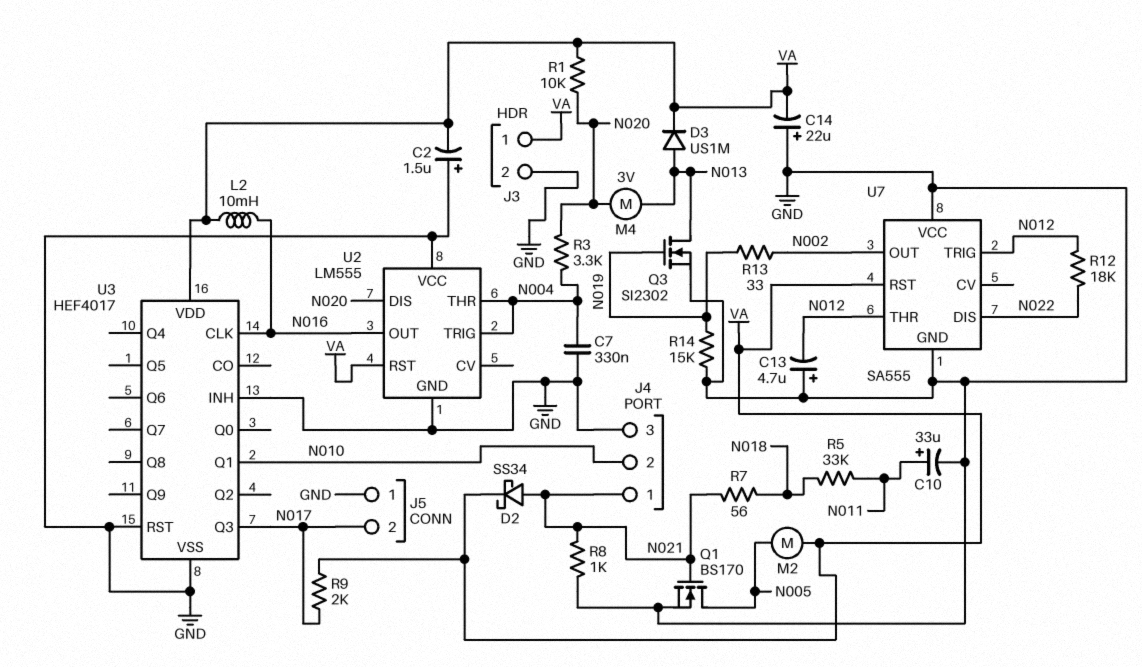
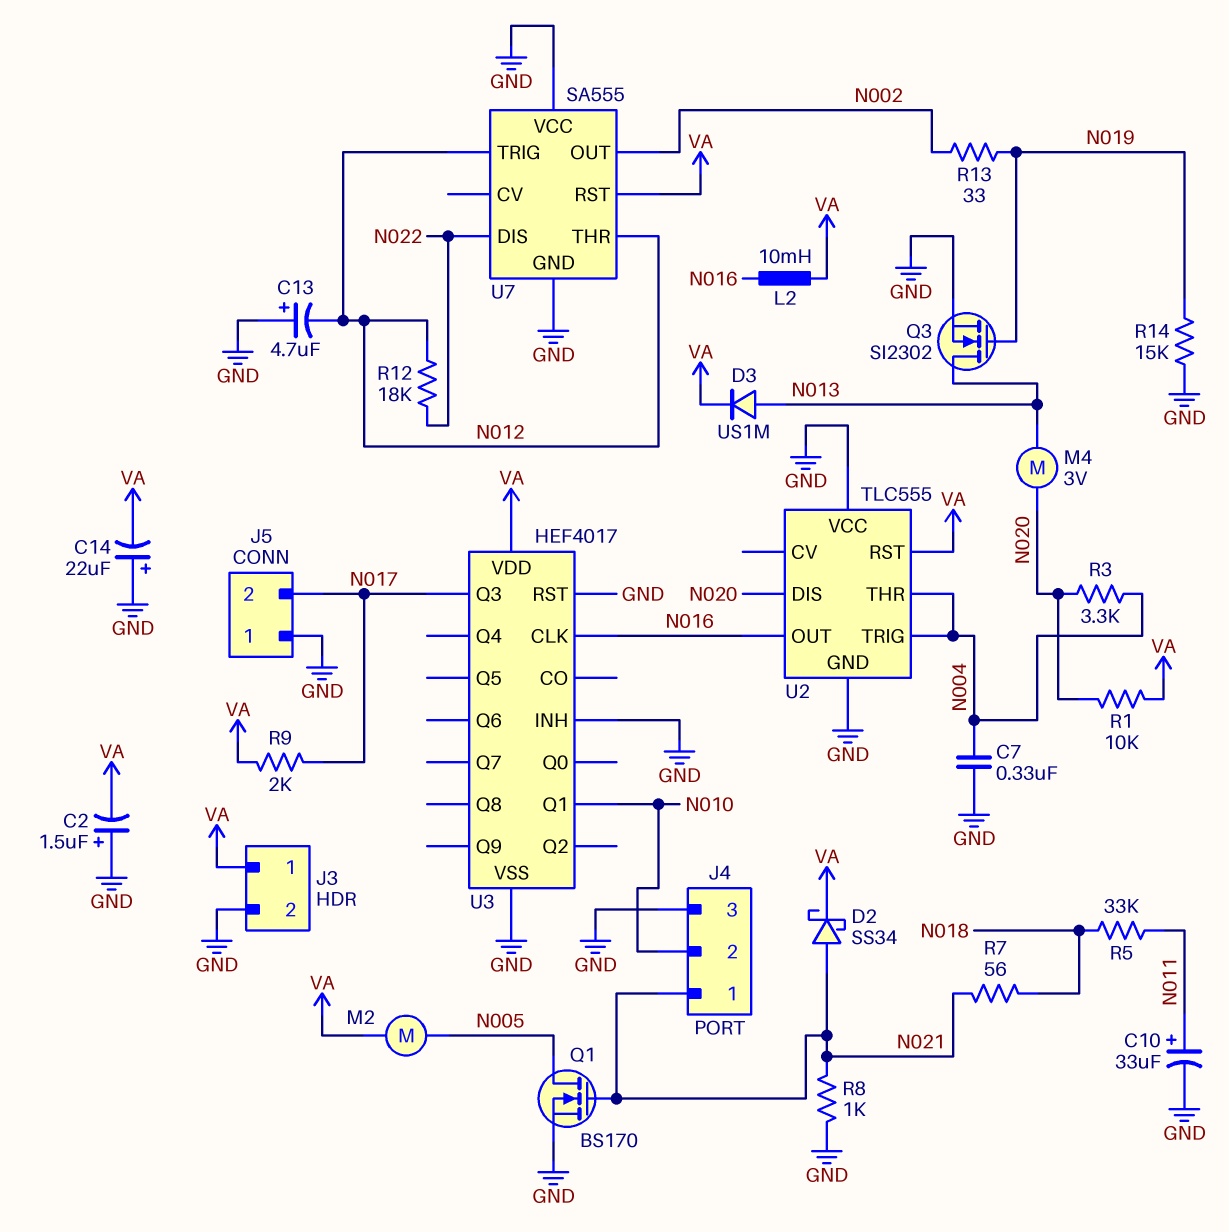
U2: LM555 -> TLC555

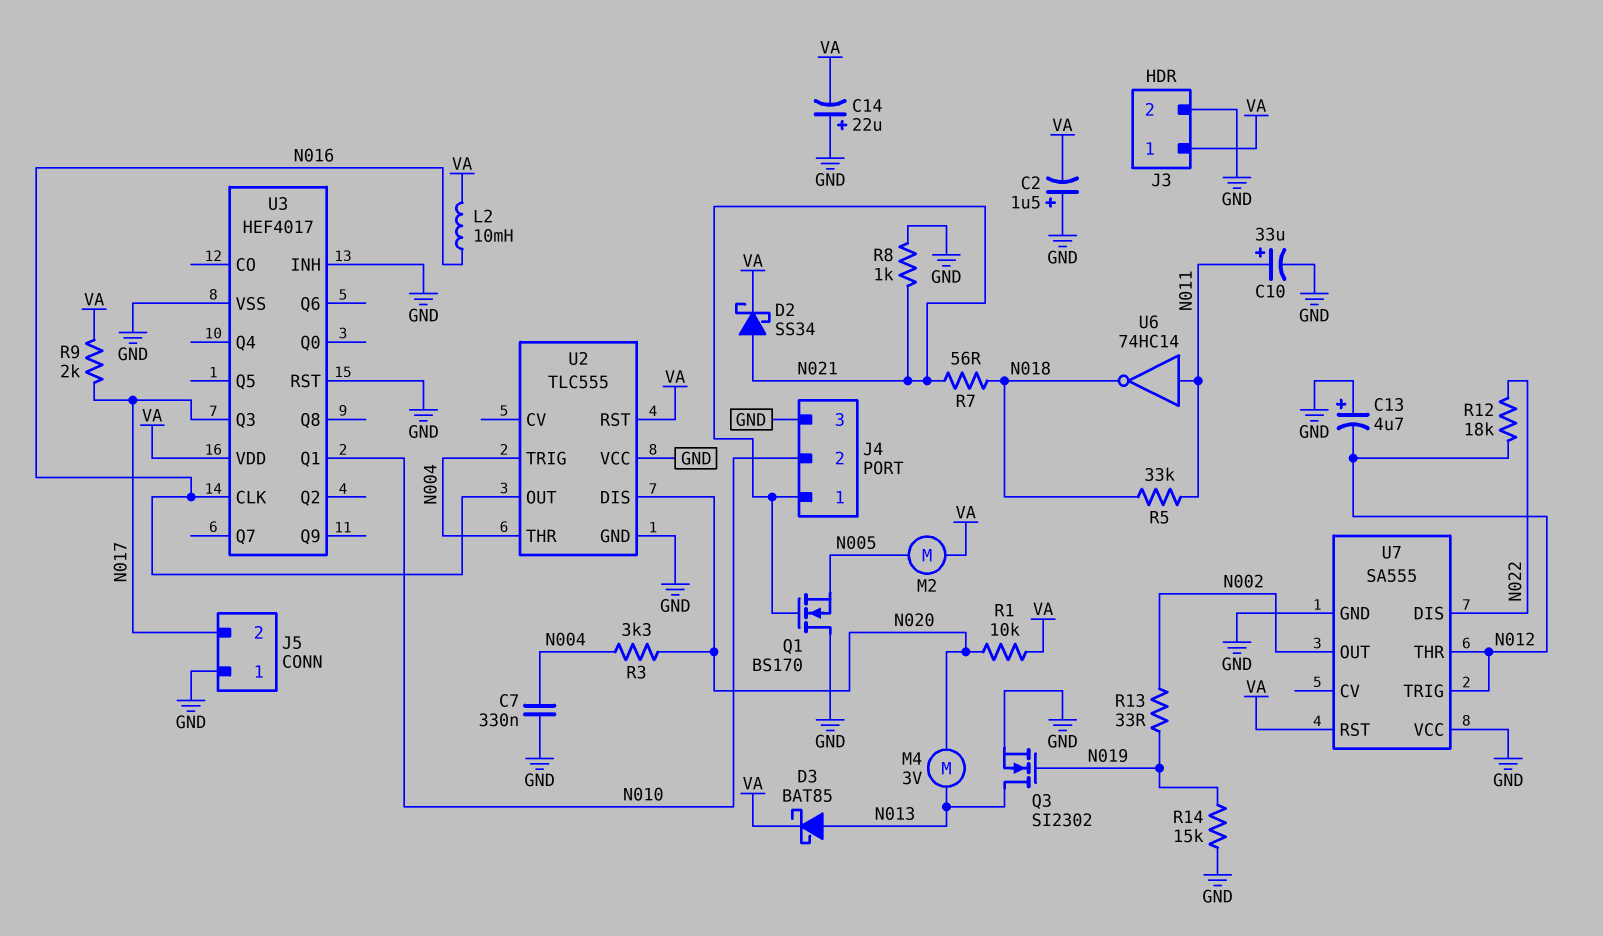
D3: diode US1M (A N013, K VA) -> schottky BAT85 (A N013, K VA)
Q1: NMOS BS170 (G N021, D N005, S GND) -> NMOS BS170 (G N021, D GND, S N005)
U6: none -> NOT 74HC14 (in N011, out N018)

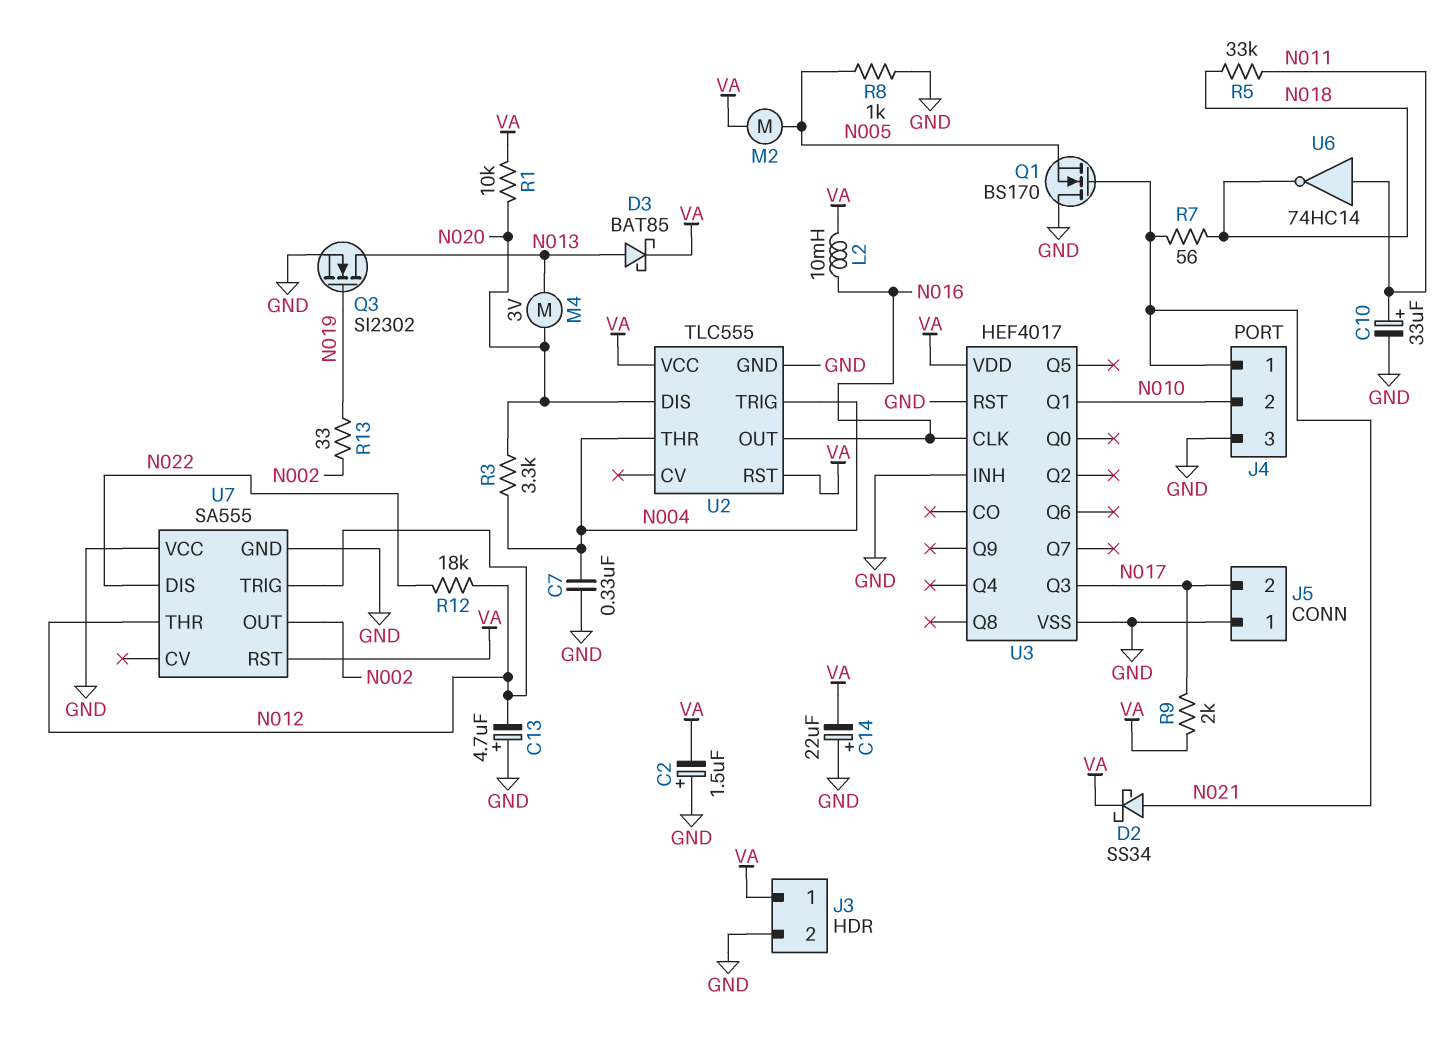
R8: 1k (GND, N021) -> 1k (GND, N005)
R14: 15k (GND, N019) -> none
U2 pin VCC: GND -> VA

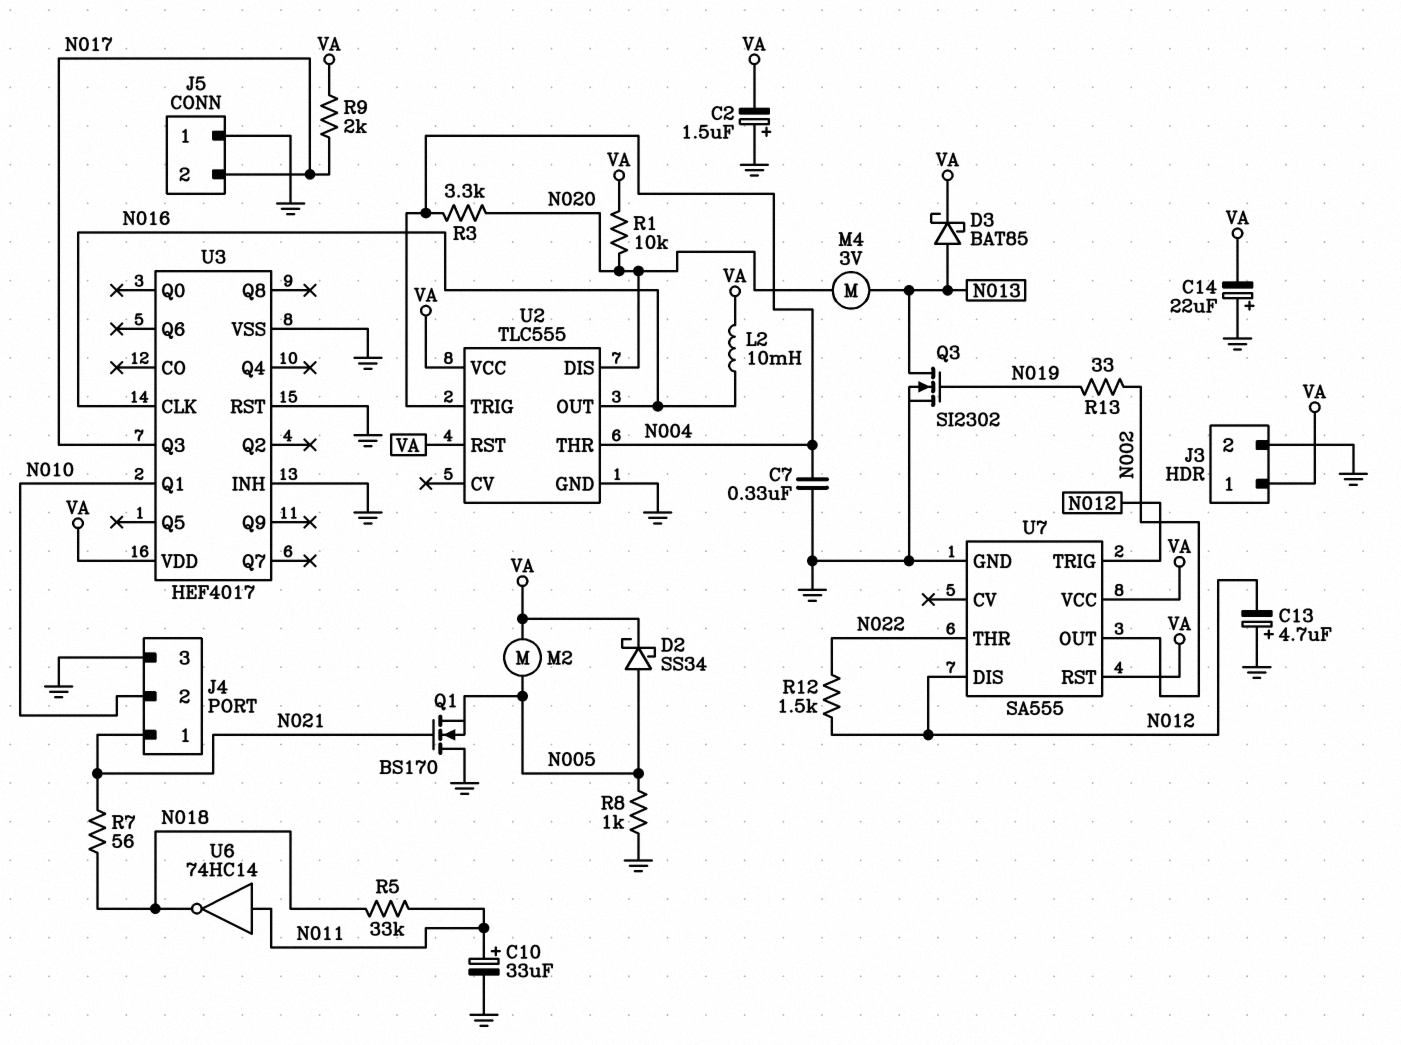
D2: schottky SS34 (A N021, K VA) -> schottky SS34 (A N005, K VA)
R12: 18k (N012, N022) -> 1.5k (N012, N022)
U7 pin DIS: N022 -> N012
U7 pin THR: N012 -> N022
U7 pin VCC: GND -> VA

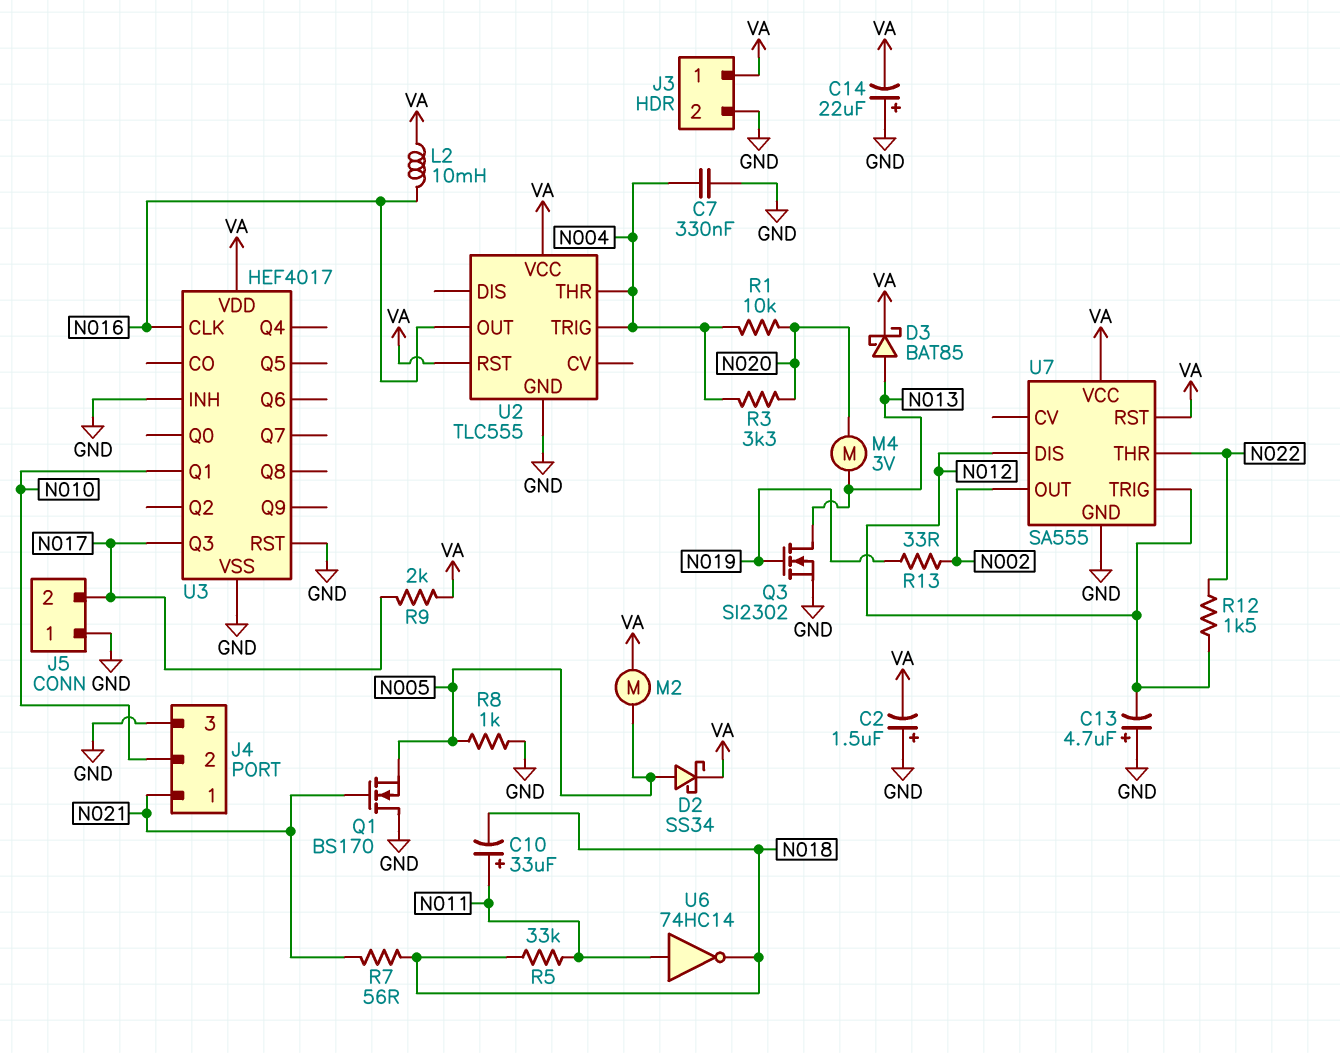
C10: 33uF (plus N011, minus GND) -> 33uF (plus N011, minus N018)
R1: 10k (N020, VA) -> 10k (N004, N020)
U2 pin DIS: N020 -> none

